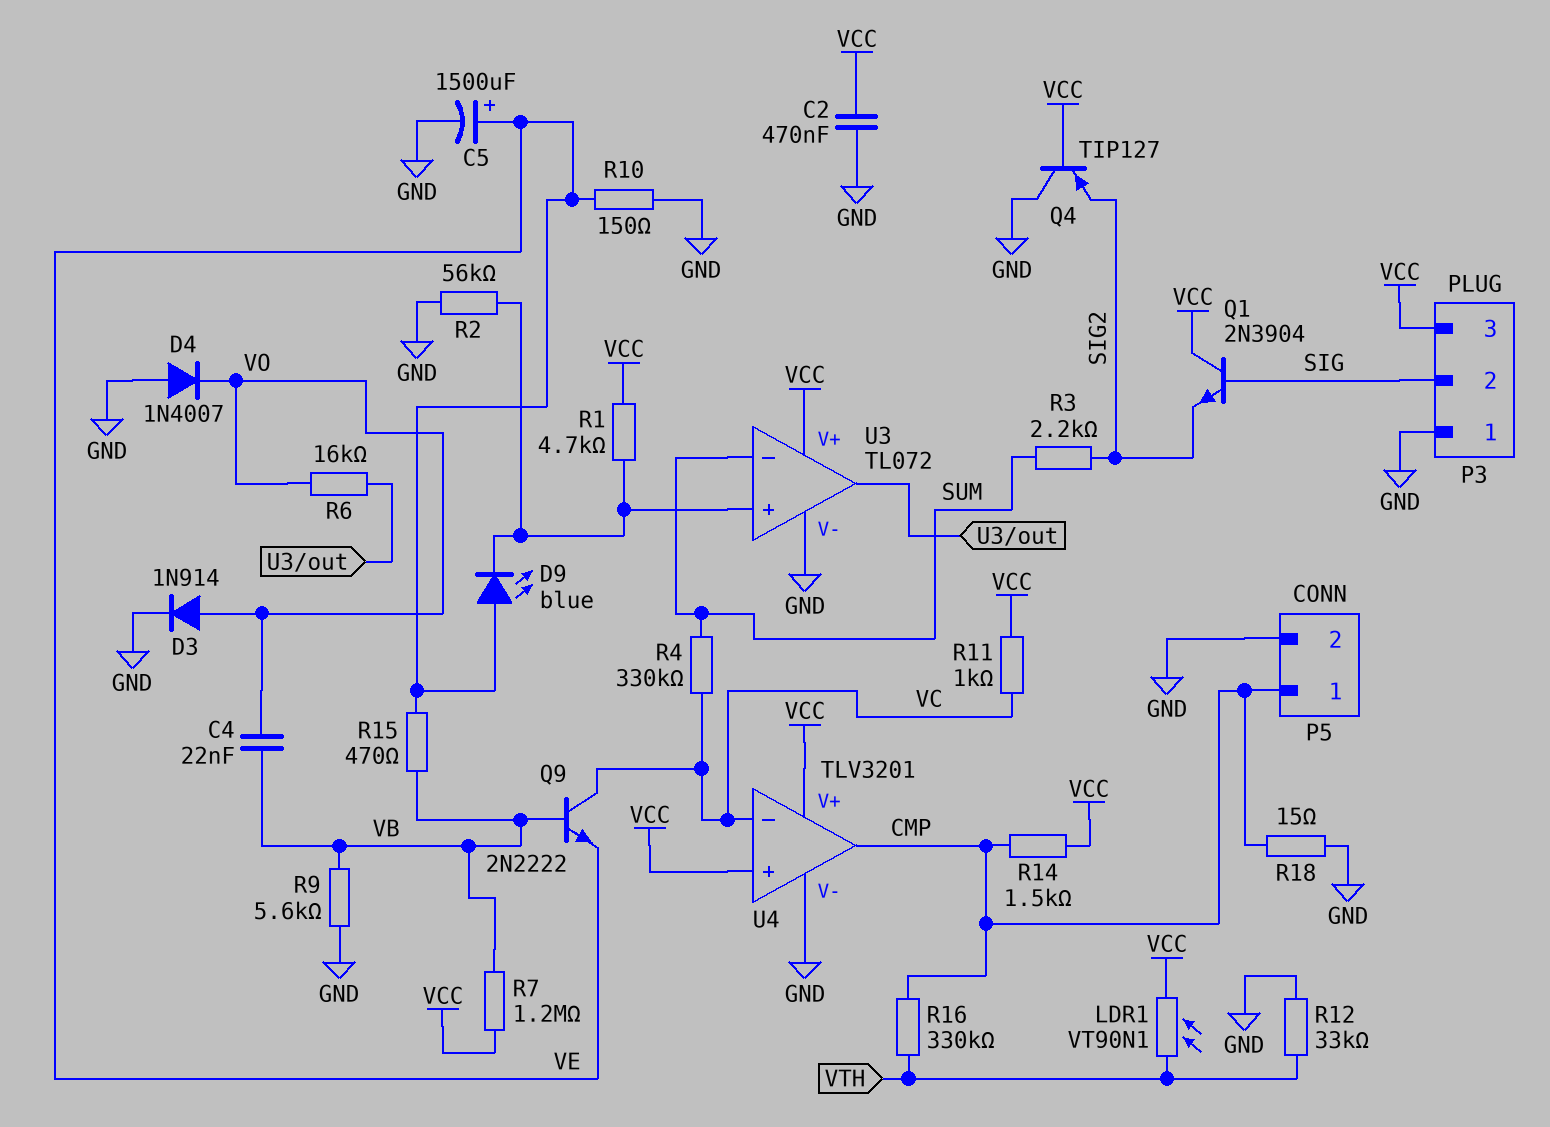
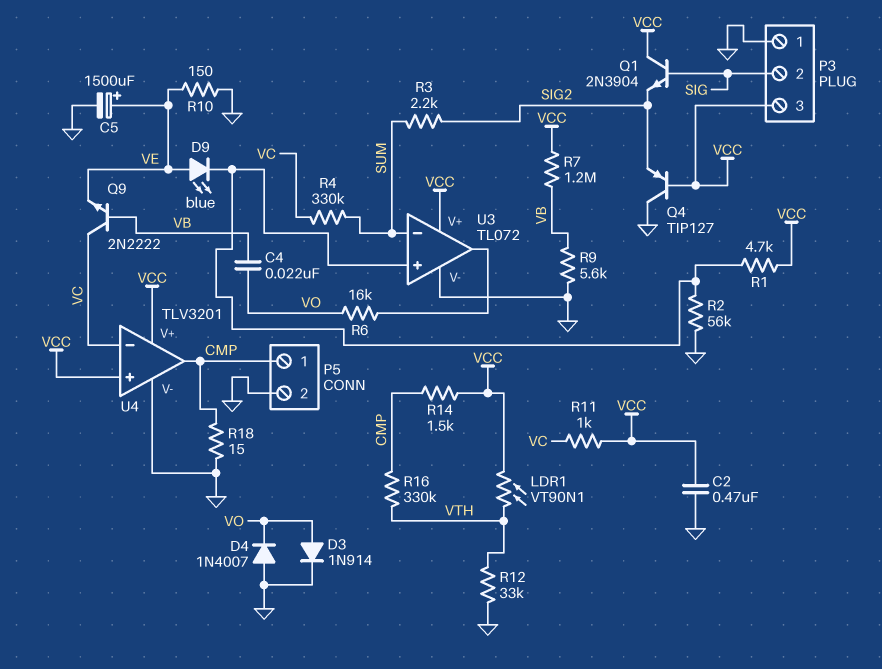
R15: 470 (VB, VE) -> none

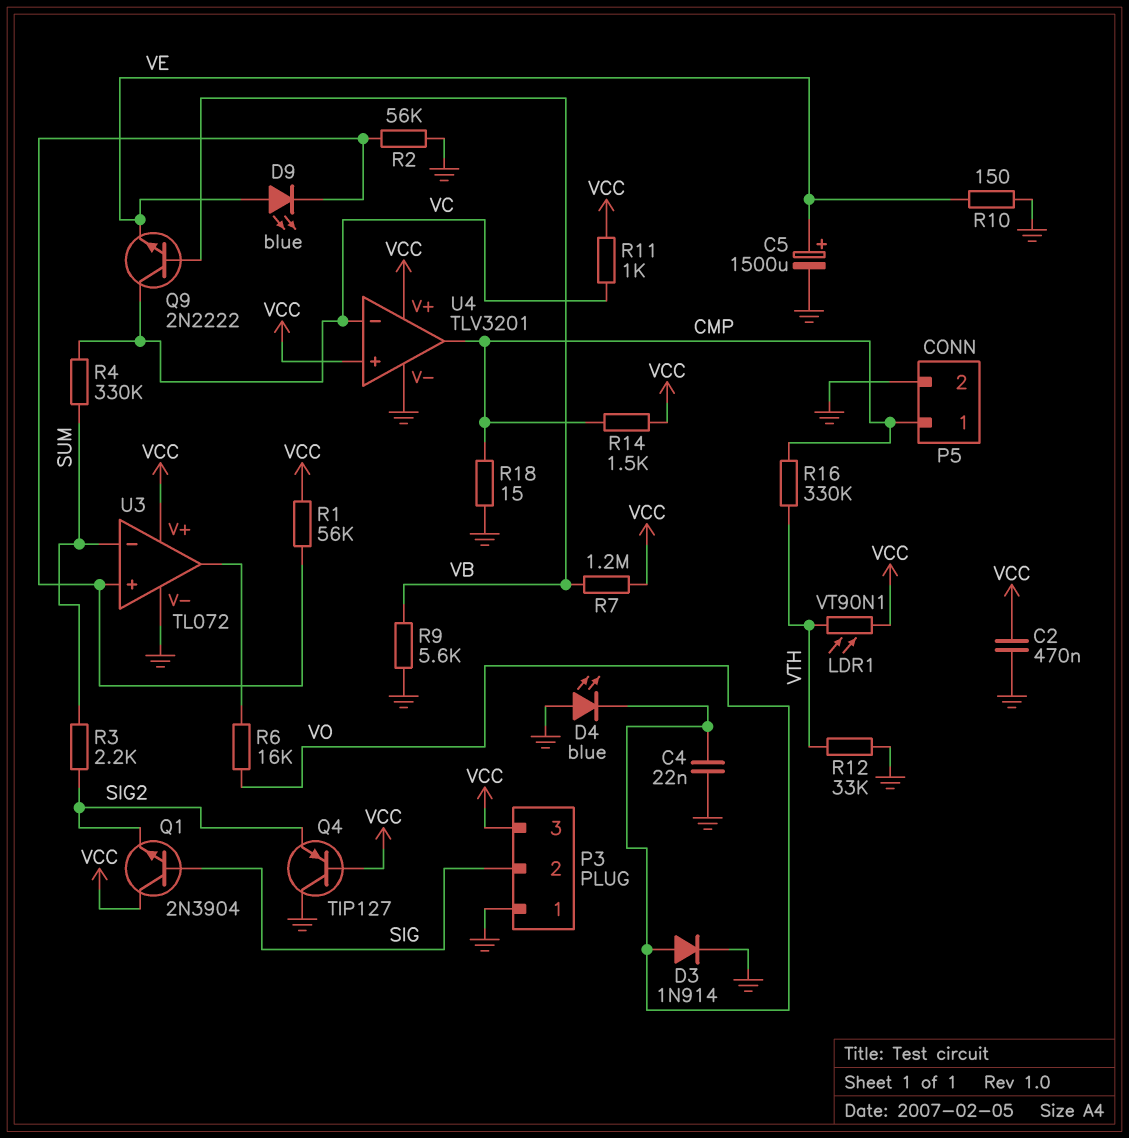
C4: 22nF (VB, VO) -> 22nF (GND, VO)
D4: diode 1N4007 (A GND, K VO) -> LED blue (A GND, K VO)
R1: 4.7k (U3/in+, VCC) -> 56k (U3/in+, VCC)

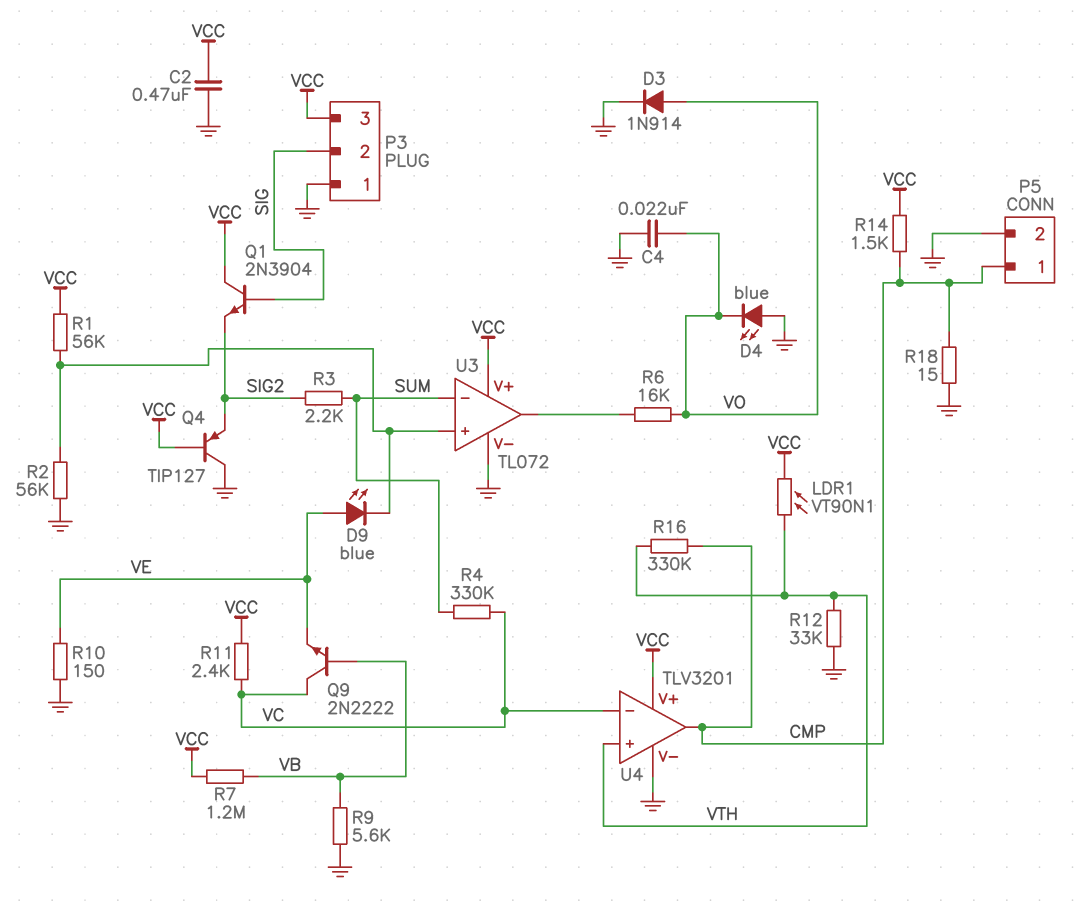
C5: 1500uF (plus VE, minus GND) -> none
R11: 1k (VC, VCC) -> 2.4k (VC, VCC)
U4 pin in+: VCC -> VTH

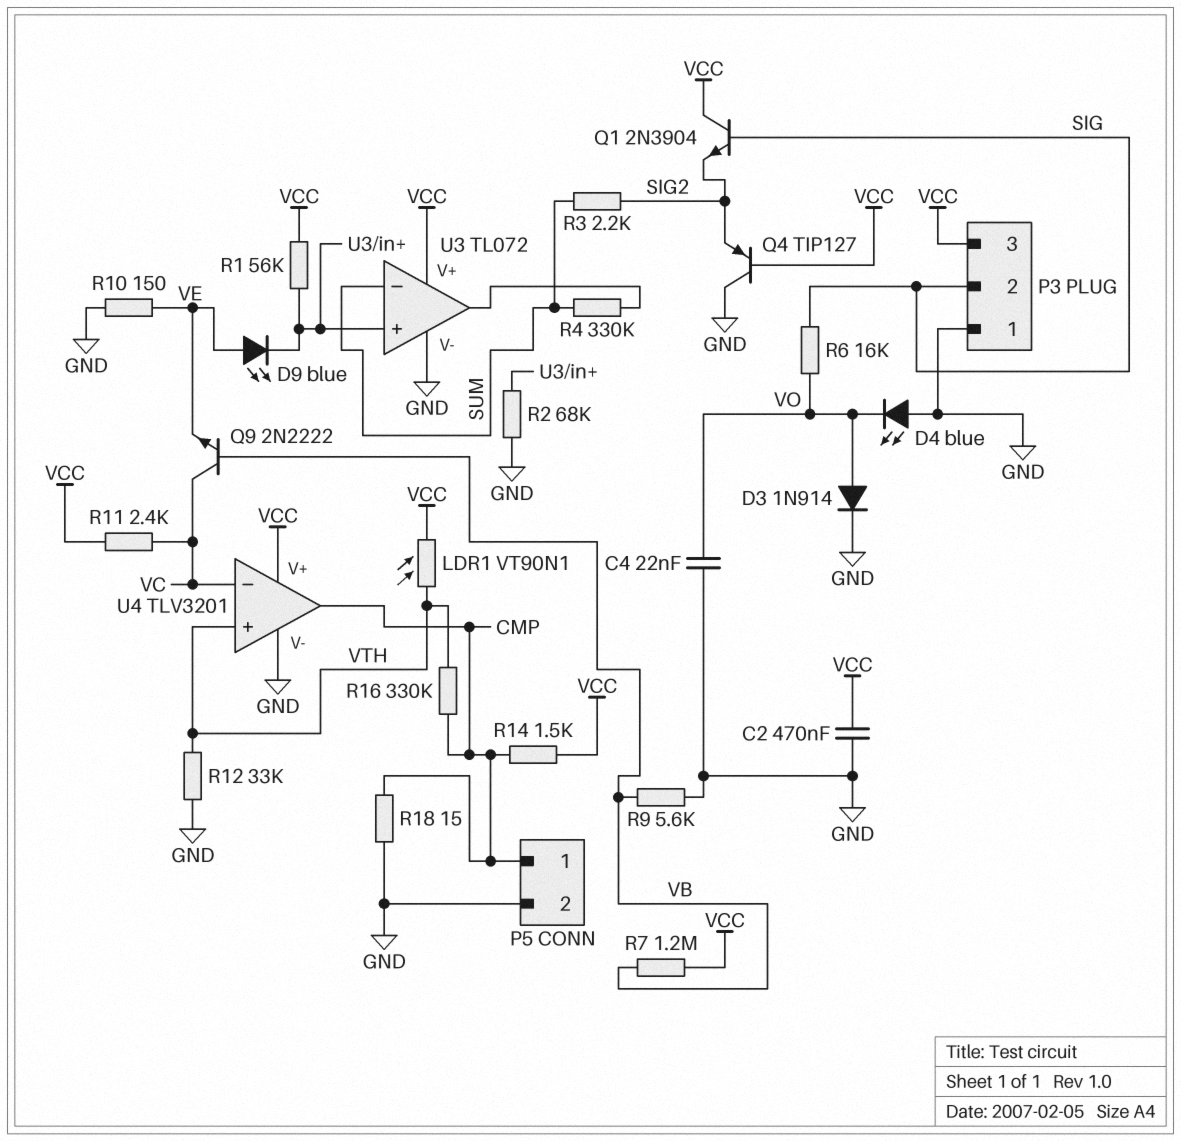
R2: 56k (GND, U3/in+) -> 68k (GND, U3/in+)
R4: 330k (SUM, VC) -> 330k (SUM, U3/out)
R6: 16k (U3/out, VO) -> 16k (SIG, VO)

